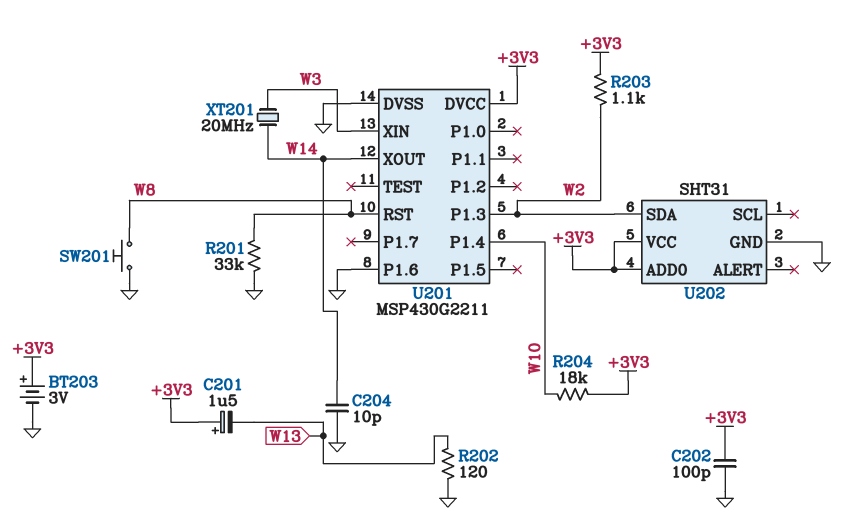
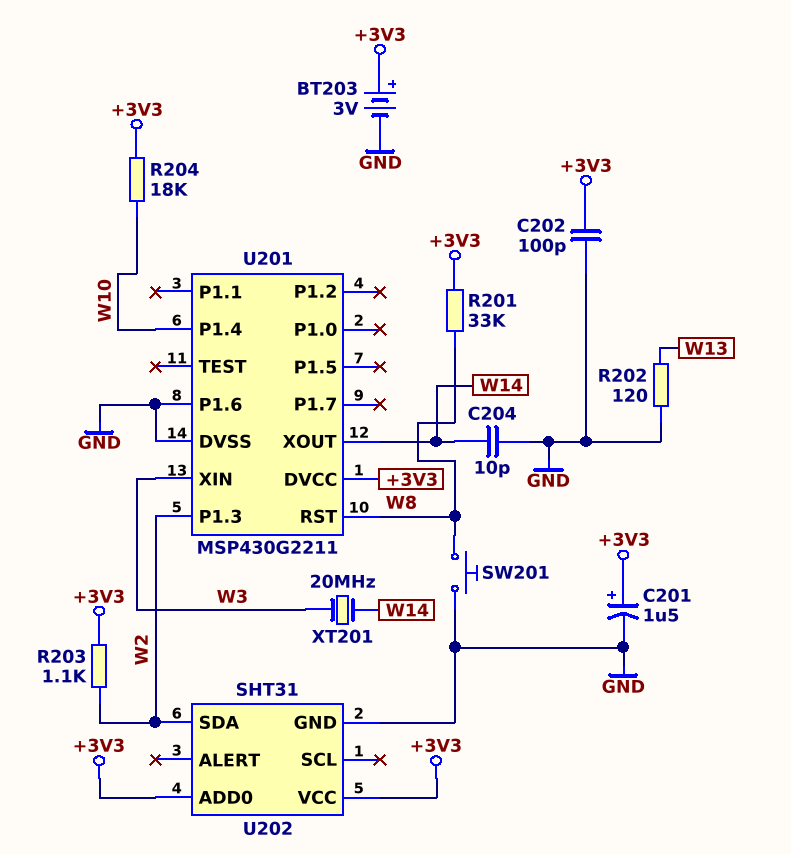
C201: 1.5uF (plus +3V3, minus W13) -> 1.5uF (plus +3V3, minus GND)
R201: 33k (GND, W8) -> 33k (+3V3, W8)

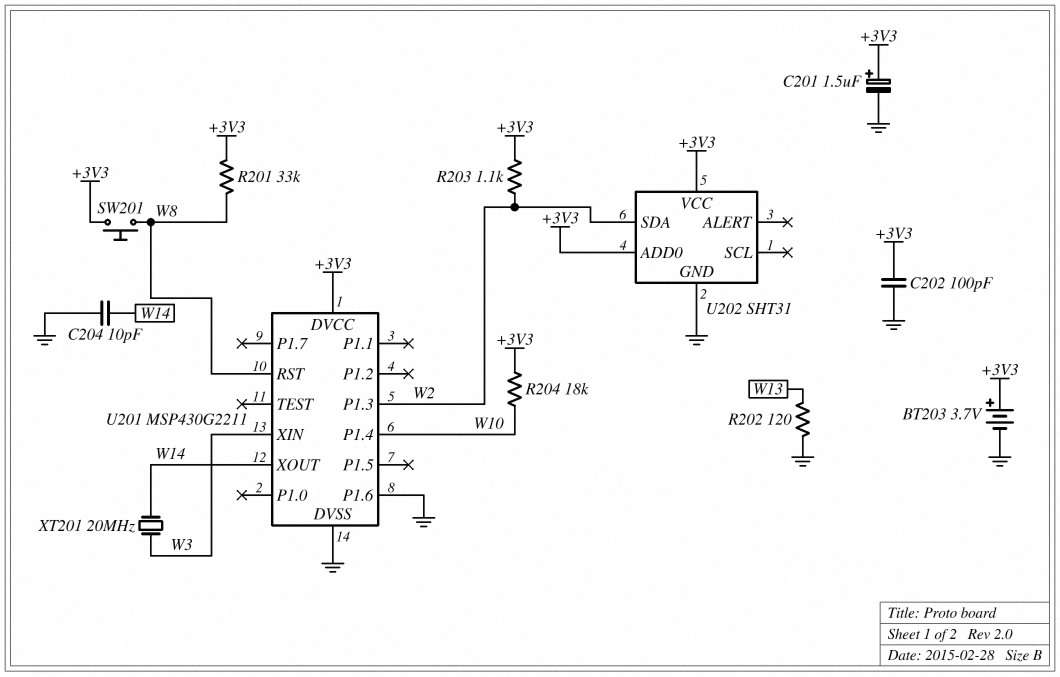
BT203: 3V (plus +3V3, minus GND) -> 3.7V (plus +3V3, minus GND)
SW201: button (GND, W8) -> button (+3V3, W8)

